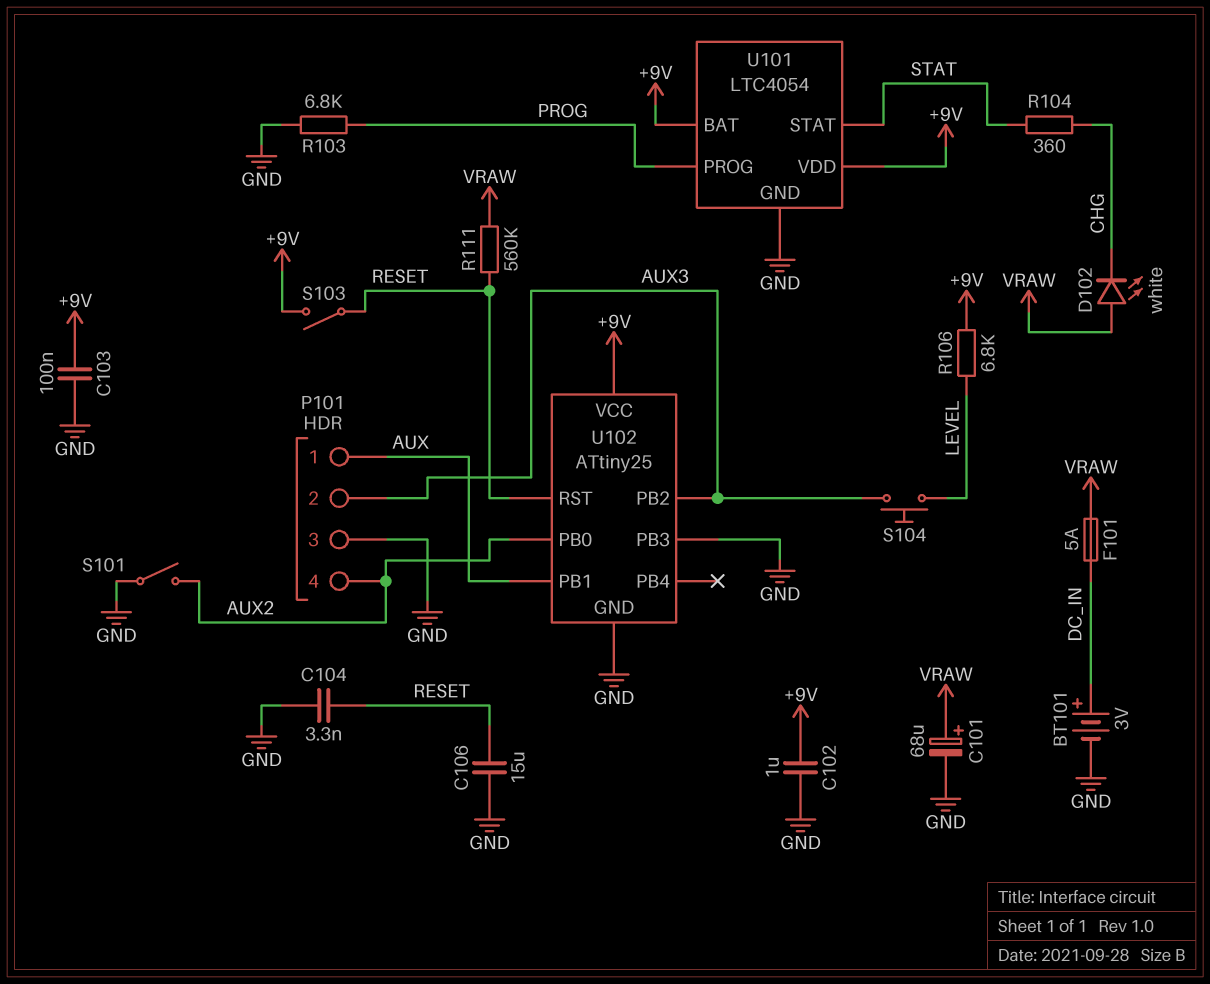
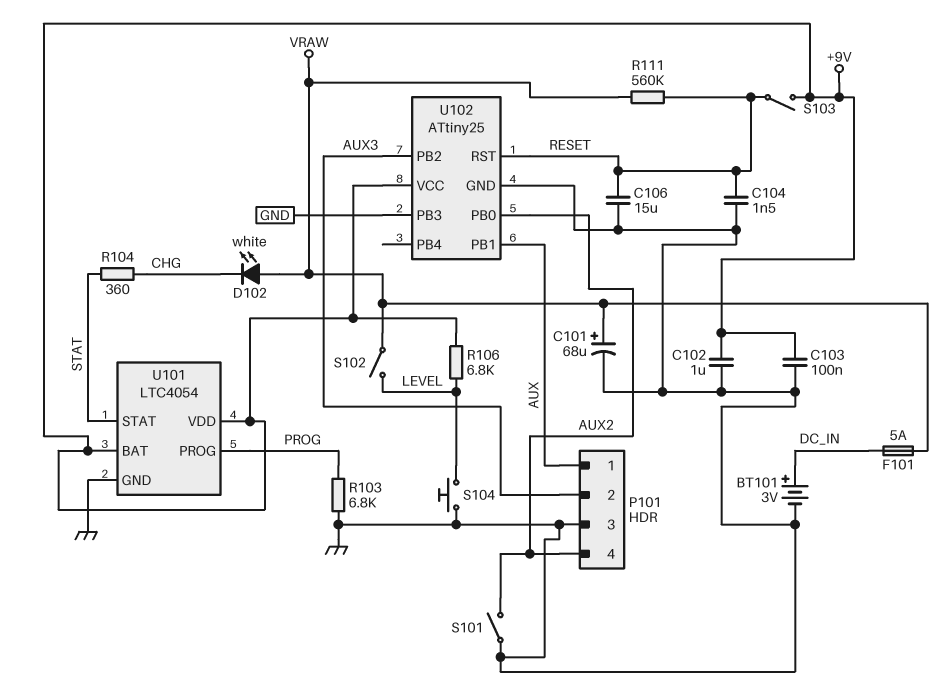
C104: 3.3nF (GND, RESET) -> 1.5nF (GND, RESET)
S102: none -> switch (LEVEL, VRAW)
S104: button (AUX3, LEVEL) -> button (GND, LEVEL)

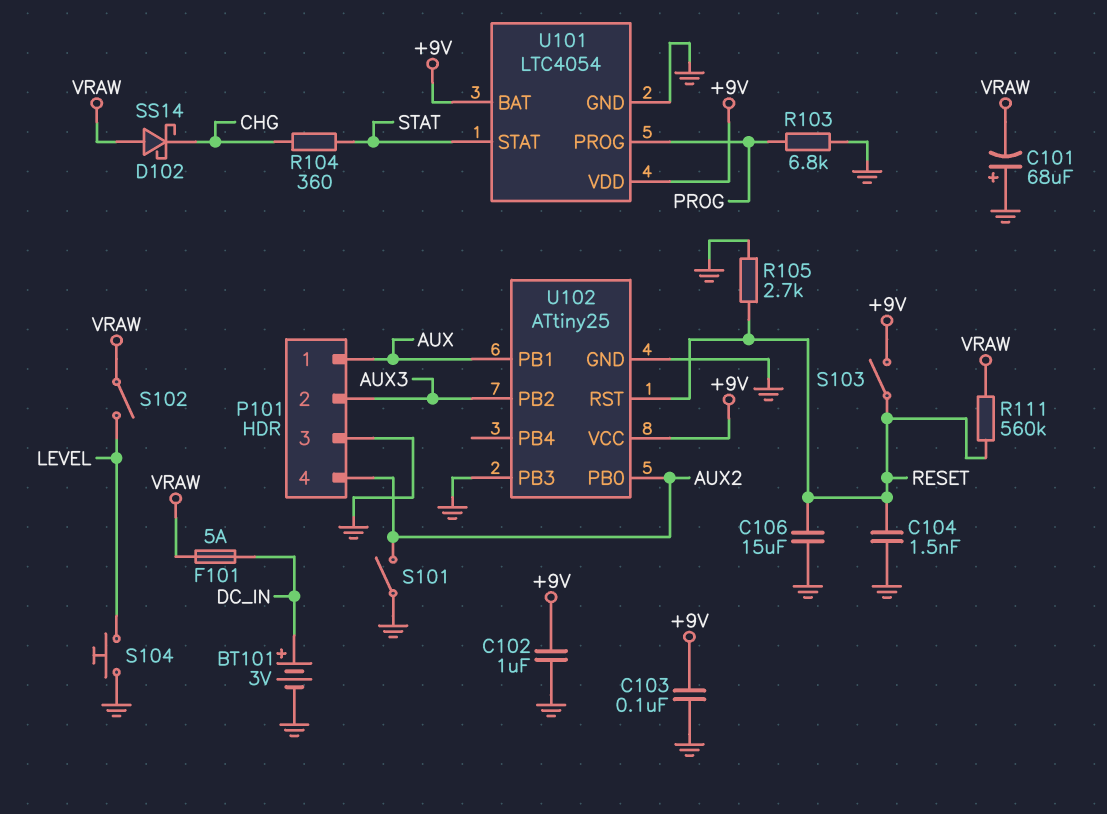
C101: 68uF (plus VRAW, minus GND) -> 68uF (plus GND, minus VRAW)
D102: LED white (A VRAW, K CHG) -> schottky SS14 (A VRAW, K CHG)
R105: none -> 2.7k (GND, RESET)
R106: 6.8k (+9V, LEVEL) -> none

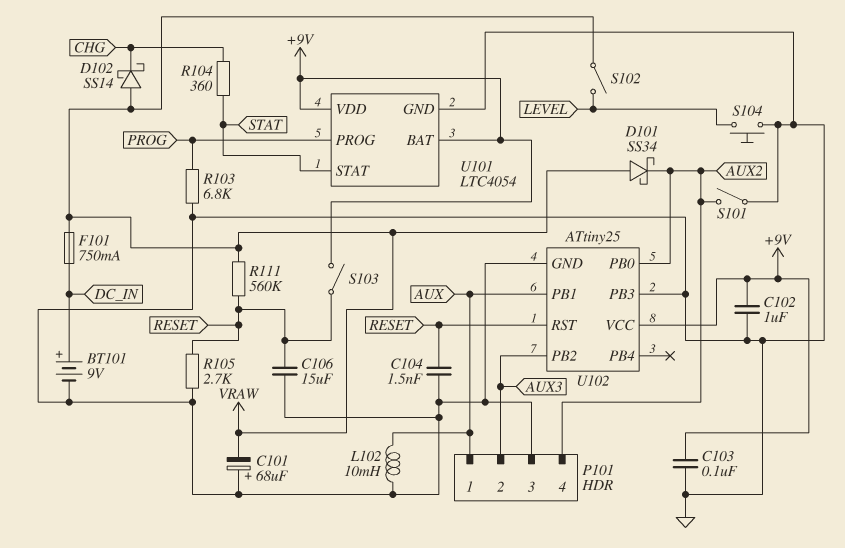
BT101: 3V (plus DC_IN, minus GND) -> 9V (plus DC_IN, minus GND)
D101: none -> schottky SS34 (A VRAW, K AUX2)
F101: 5A (DC_IN, VRAW) -> 750mA (DC_IN, VRAW)
L102: none -> 10mH (AUX, GND)

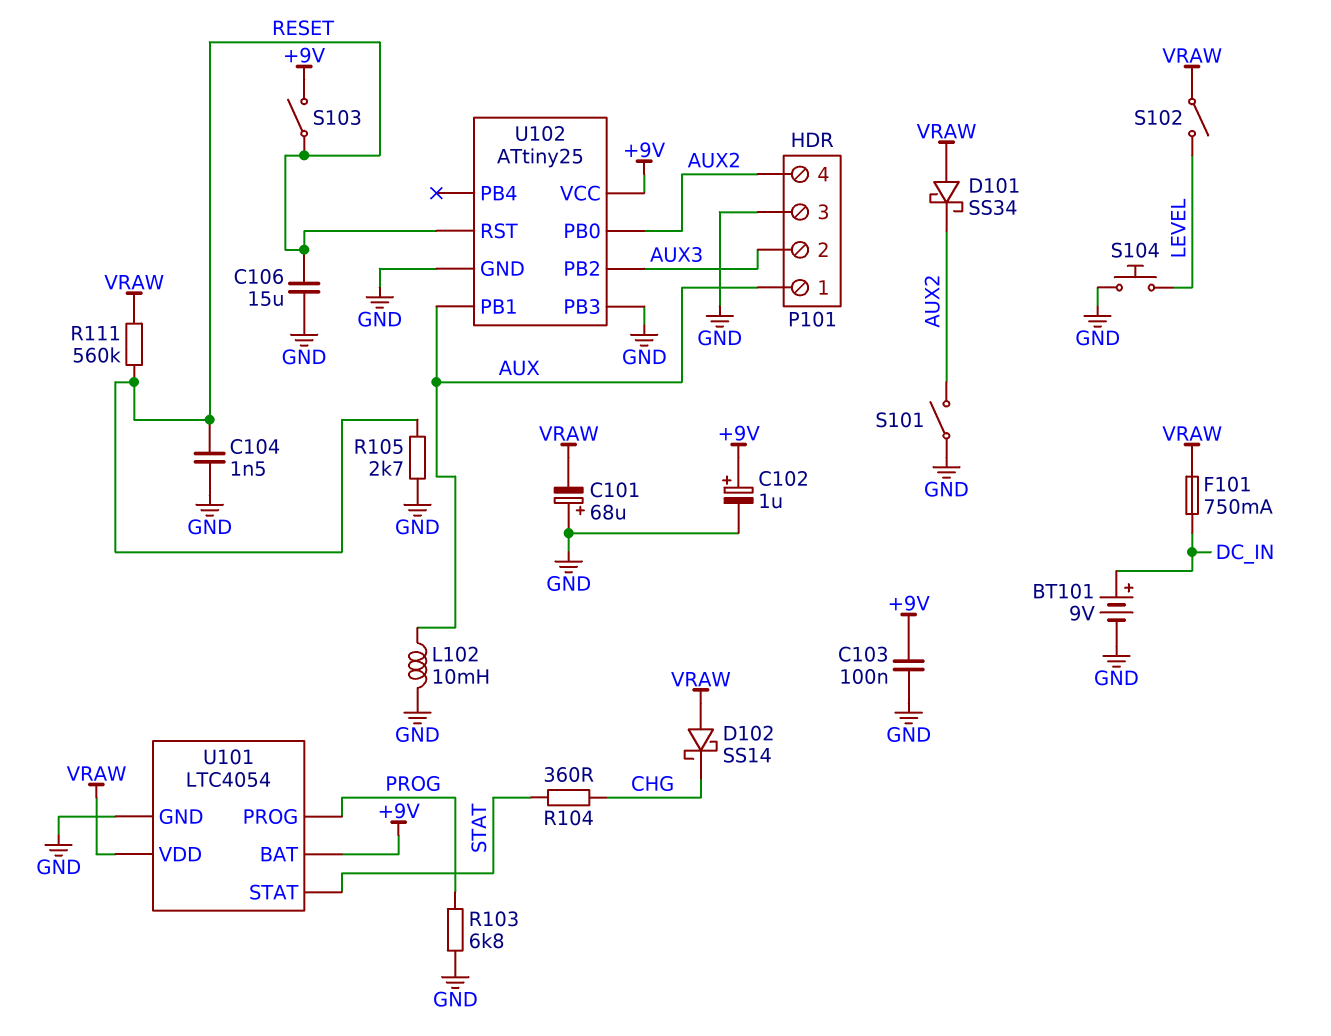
C102: 1uF (+9V, GND) -> 1uF (plus +9V, minus GND)
U101 pin VDD: +9V -> VRAW

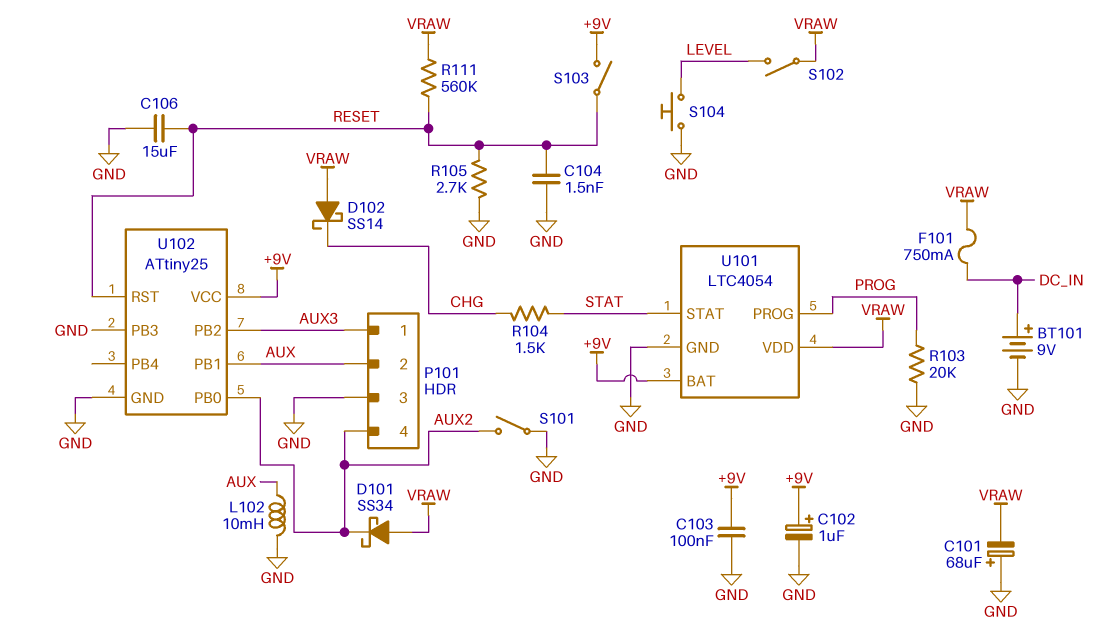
P101 pin 1: AUX -> AUX3
P101 pin 2: AUX3 -> AUX
R103: 6.8k (GND, PROG) -> 20k (GND, PROG)
R104: 360 (CHG, STAT) -> 1.5k (CHG, STAT)

